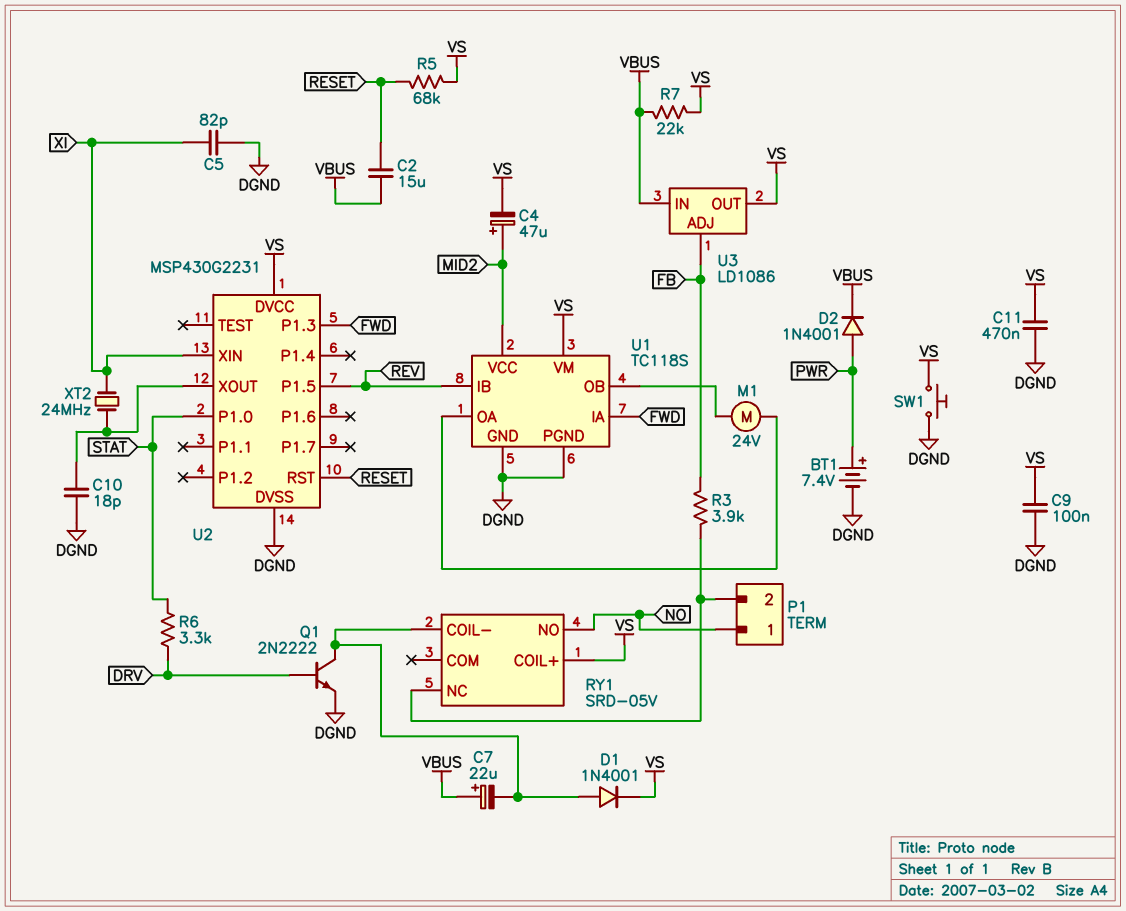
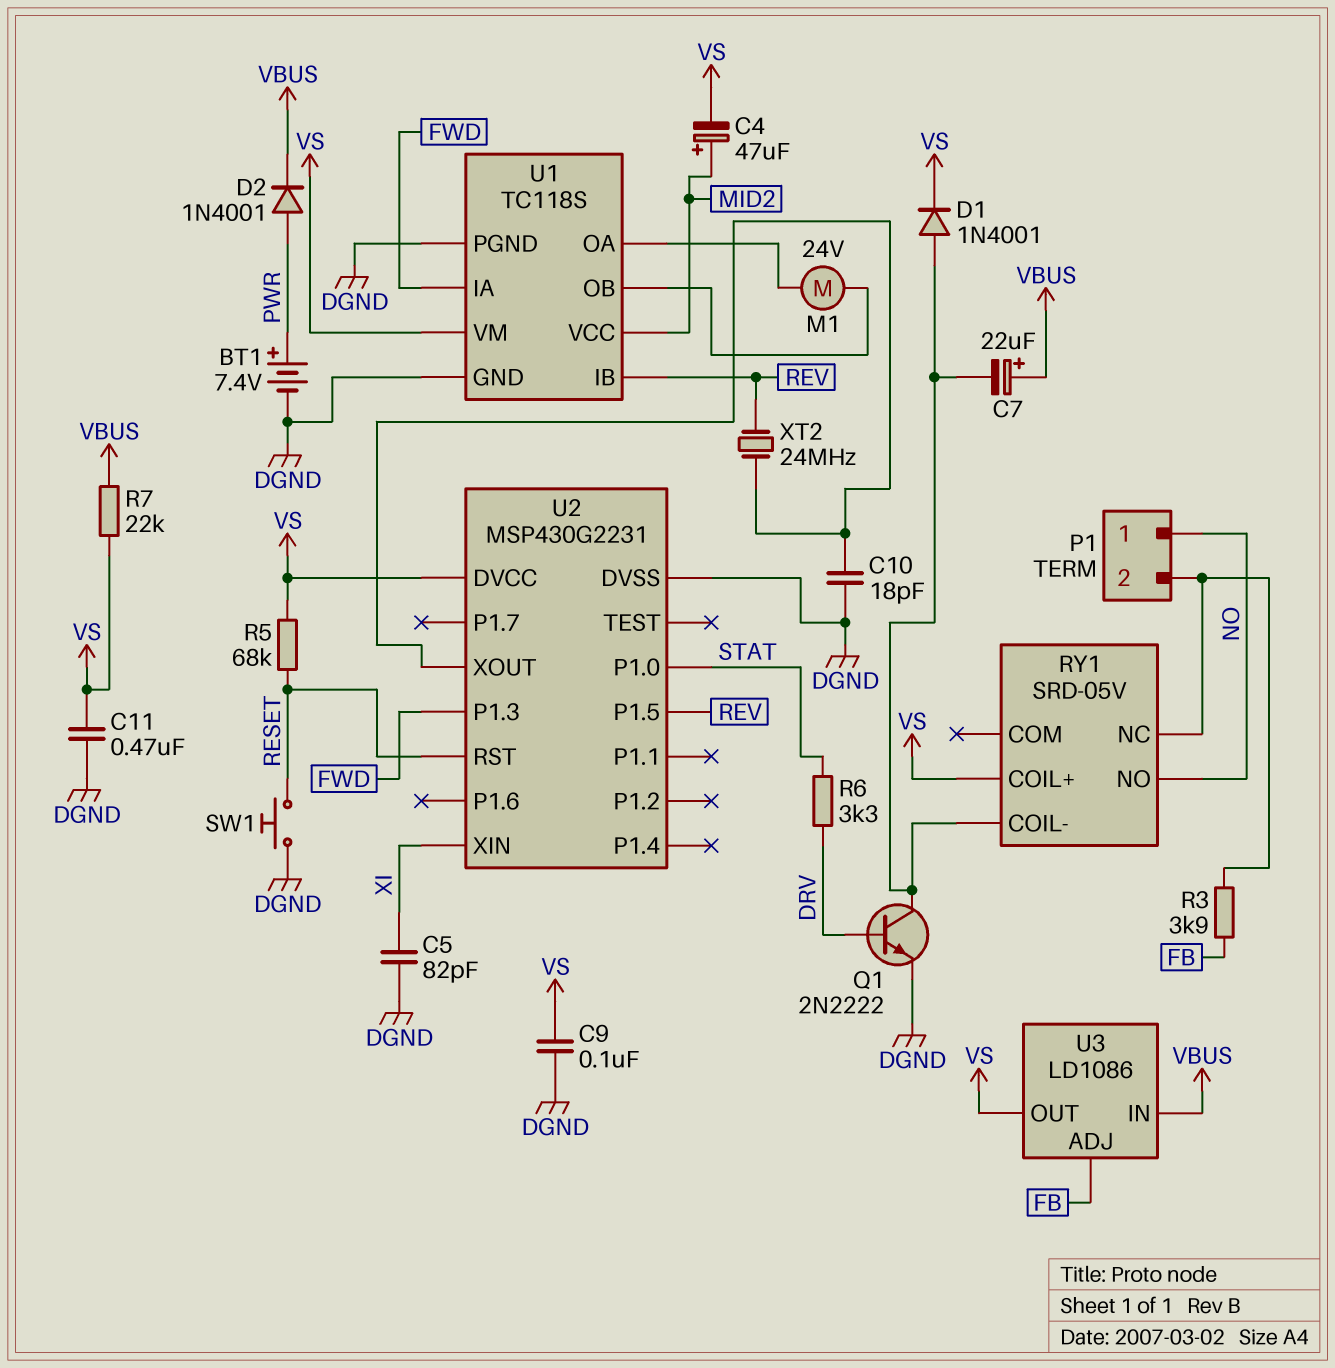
C2: 15uF (RESET, VBUS) -> none
SW1: button (DGND, VS) -> button (DGND, RESET)
XT2: 24MHz (U2/XOUT, XI) -> 24MHz (REV, U2/XOUT)

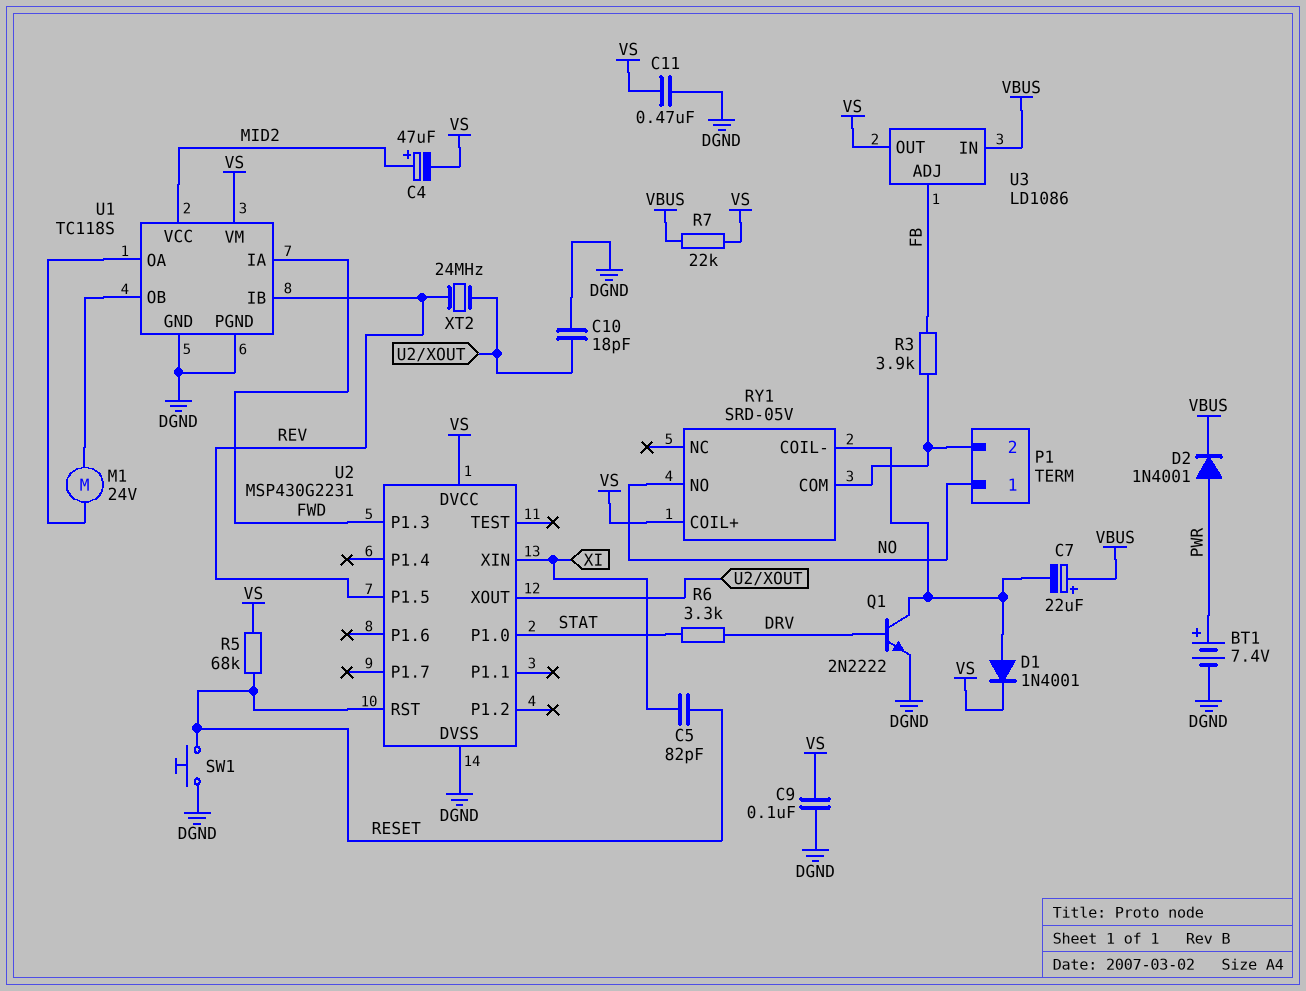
C5: 82pF (DGND, XI) -> 82pF (RESET, XI)
RY1 pin COM: none -> P1/2
RY1 pin NC: P1/2 -> none

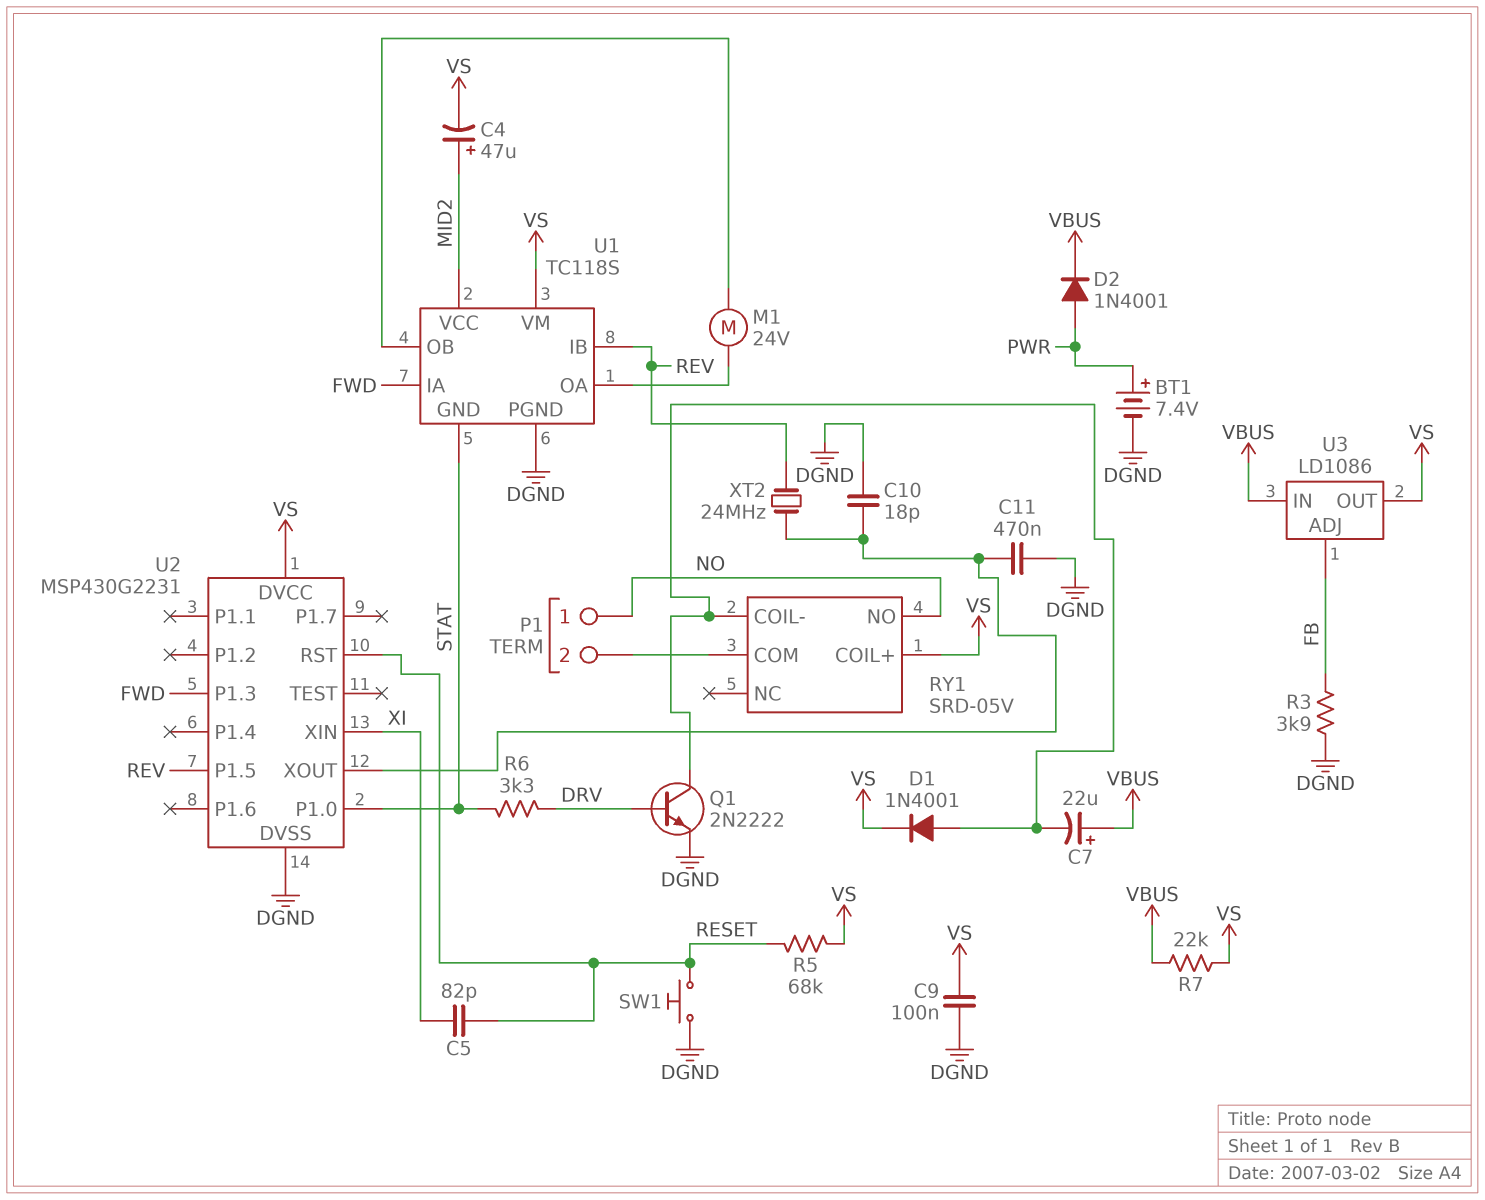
C11: 470nF (DGND, VS) -> 470nF (DGND, U2/XOUT)
R3: 3.9k (FB, P1/2) -> 3.9k (DGND, FB)
U1 pin GND: DGND -> STAT

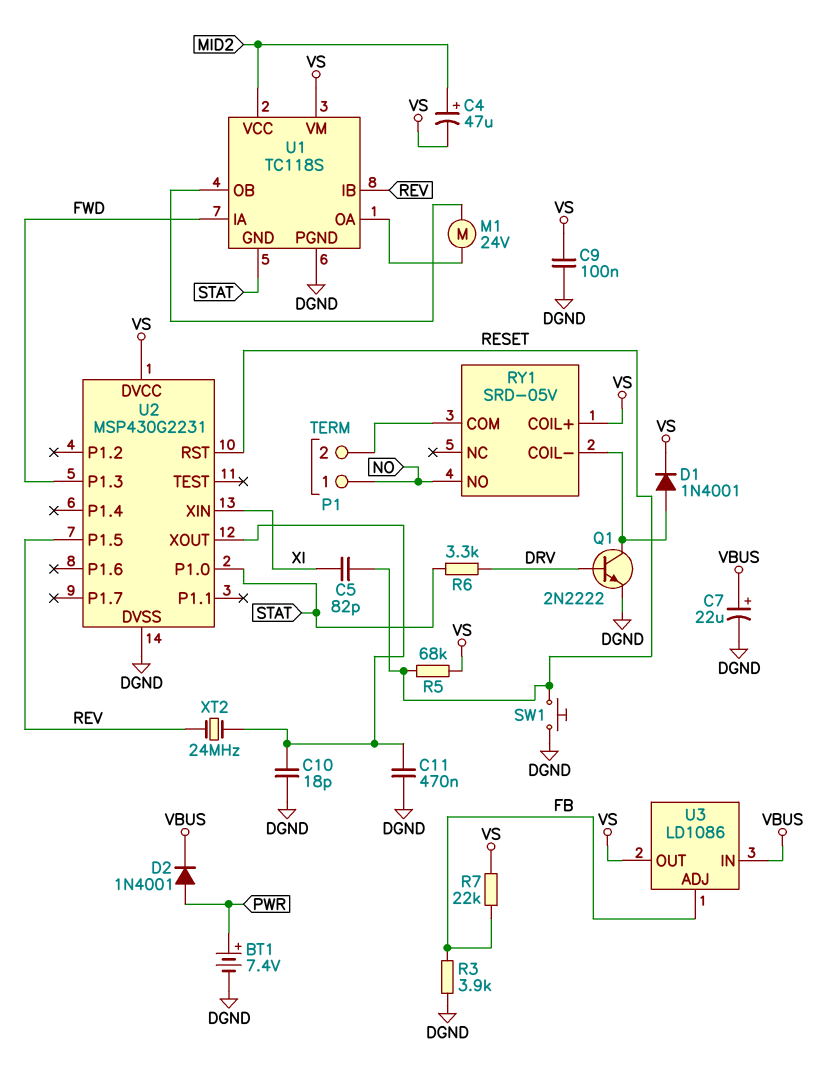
C7: 22uF (plus VBUS, minus RY1/COIL-) -> 22uF (plus VBUS, minus DGND)
R7: 22k (VBUS, VS) -> 22k (FB, VS)

